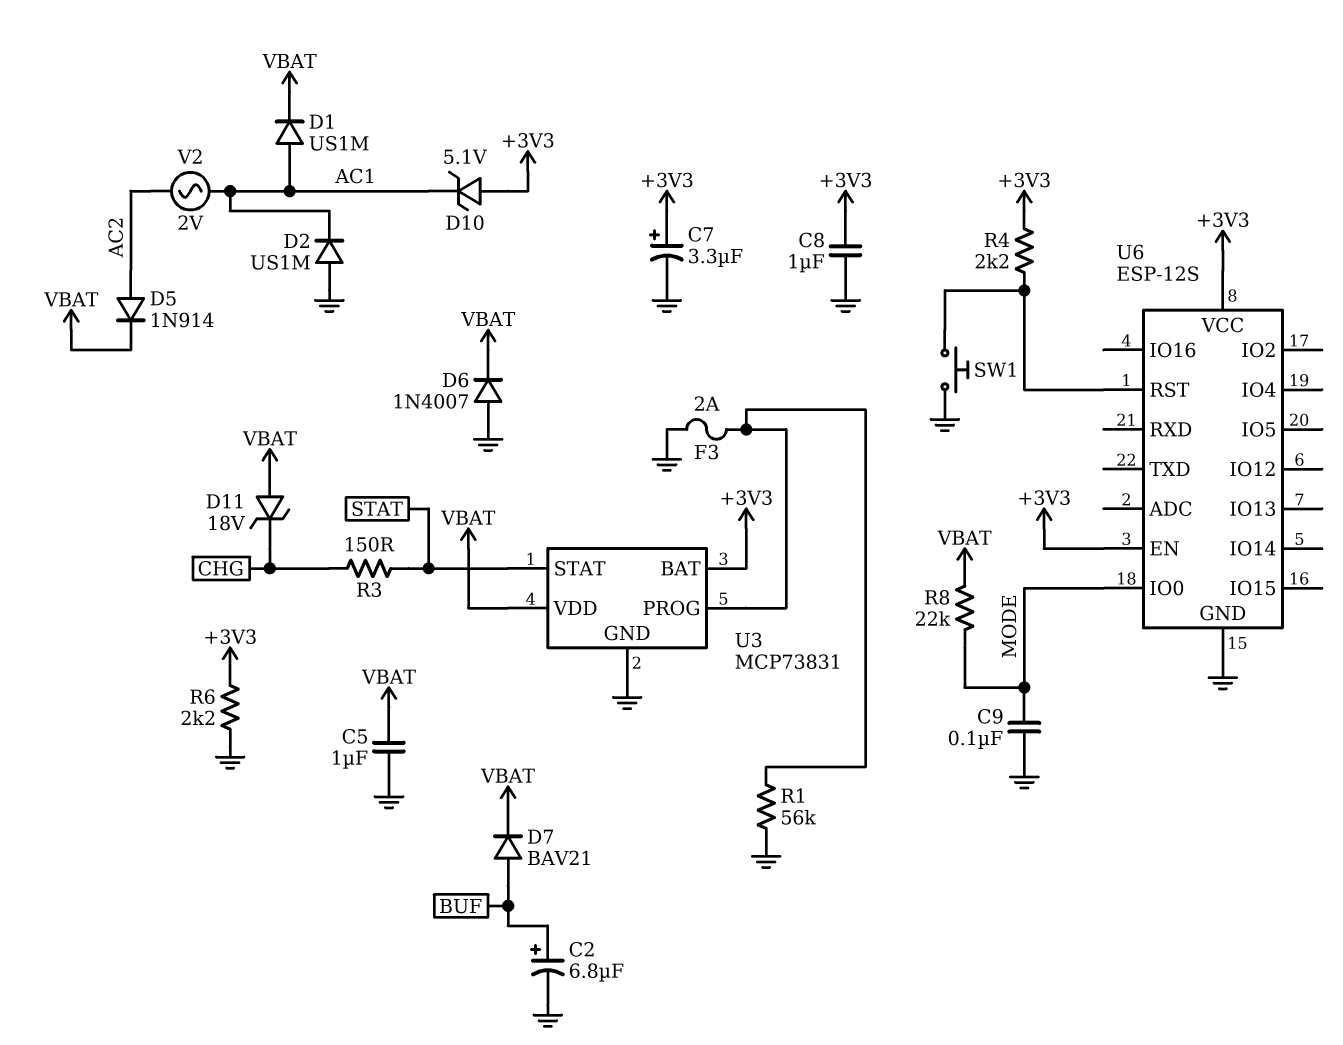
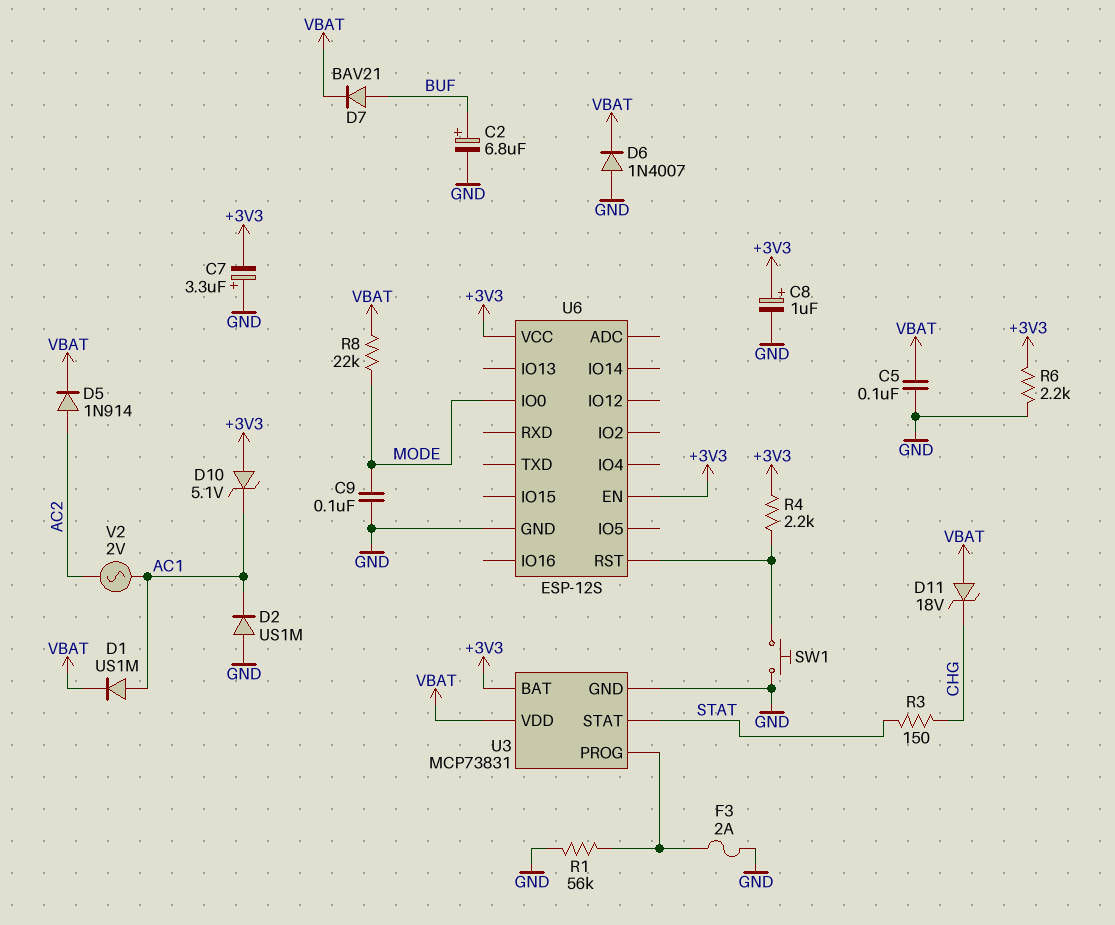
C5: 1uF (GND, VBAT) -> 100nF (GND, VBAT)
C7: 3.3uF (plus +3V3, minus GND) -> 3.3uF (plus GND, minus +3V3)
C8: 1uF (+3V3, GND) -> 1uF (plus +3V3, minus GND)

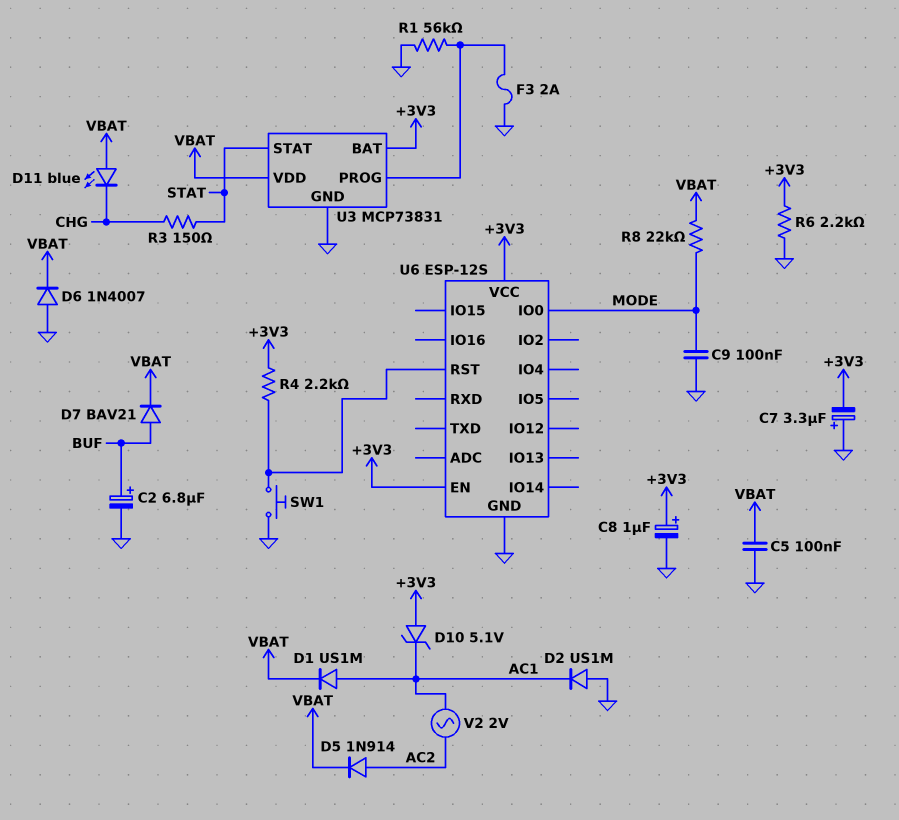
D11: zener 18V (A VBAT, K CHG) -> LED blue (A VBAT, K CHG)

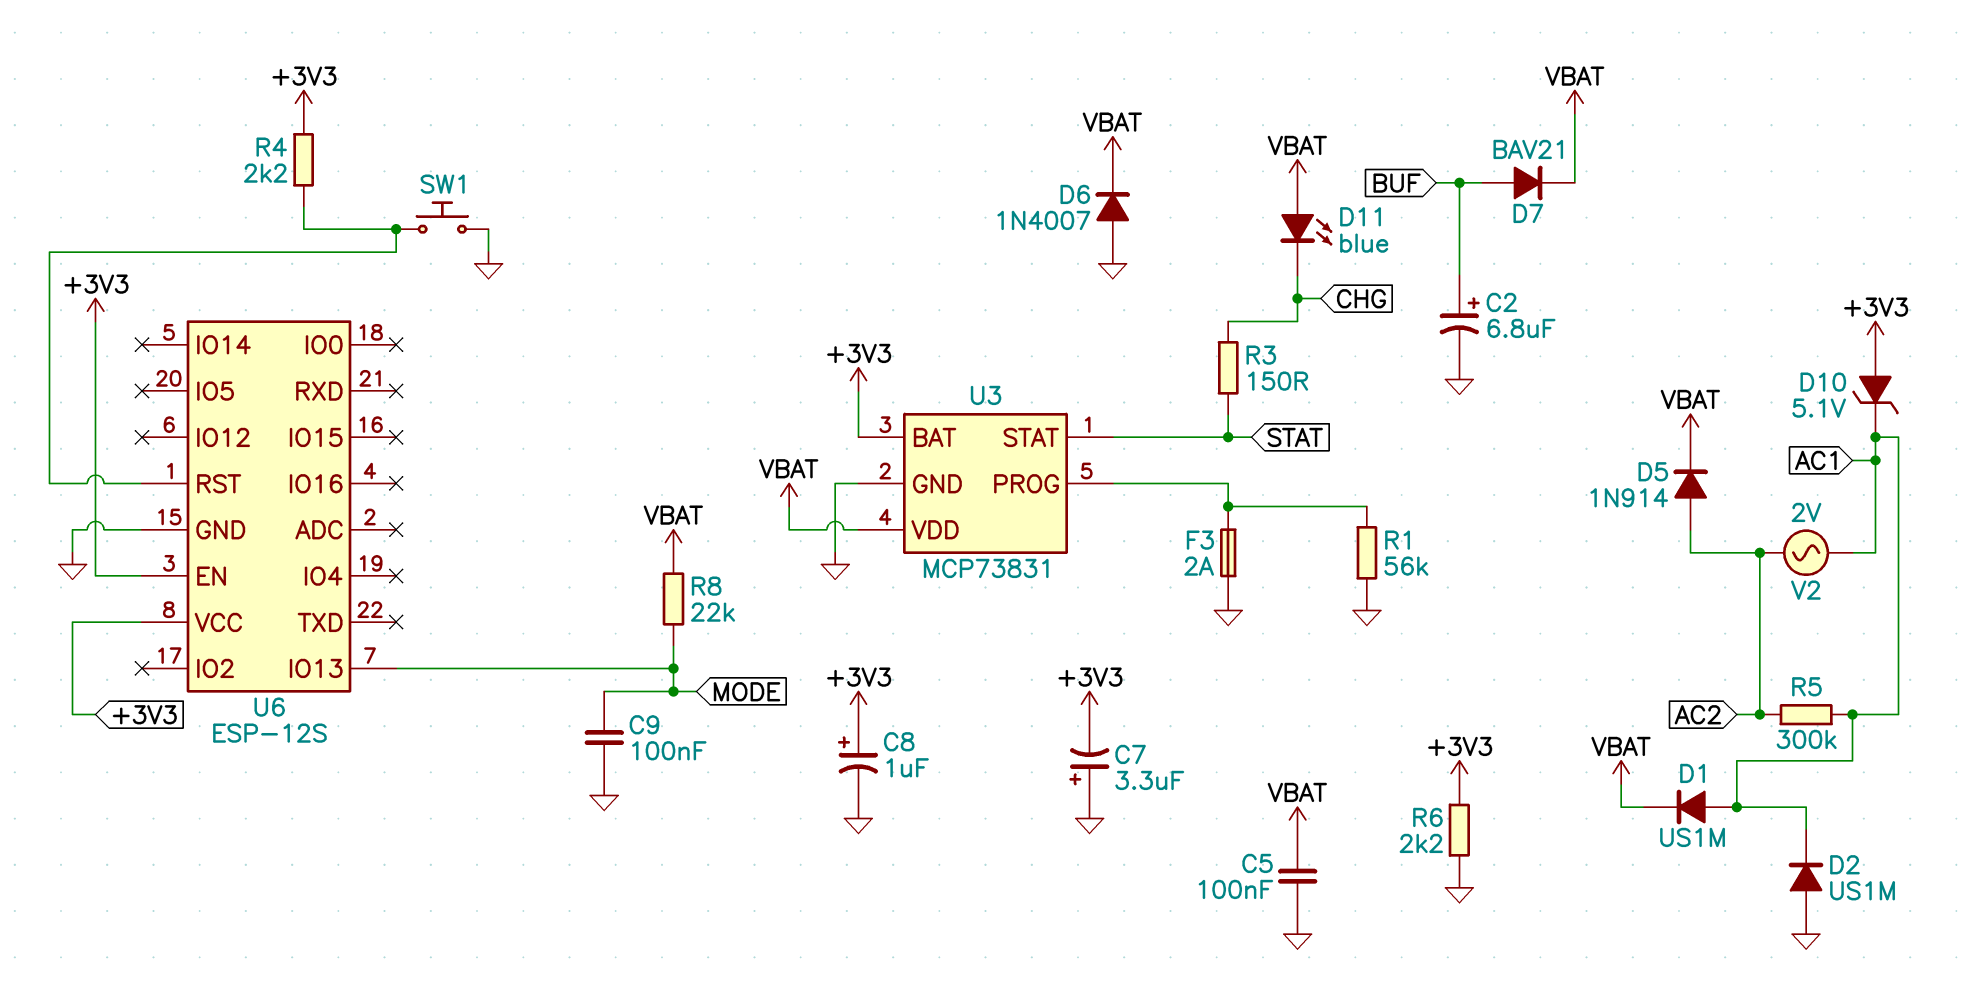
R5: none -> 300k (AC1, AC2)
U6 pin IO0: MODE -> none
U6 pin IO13: none -> MODE

